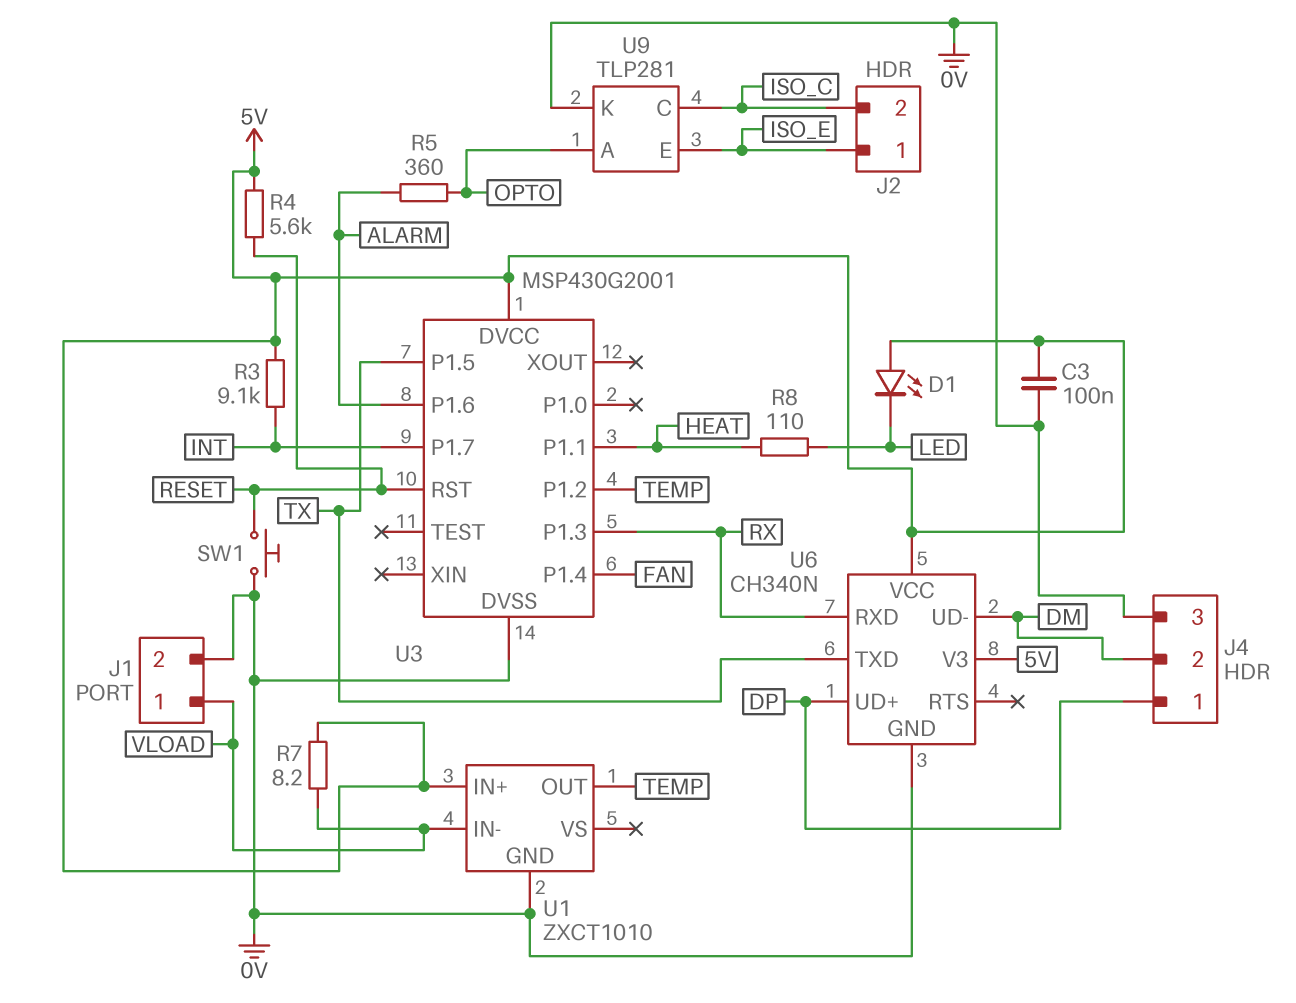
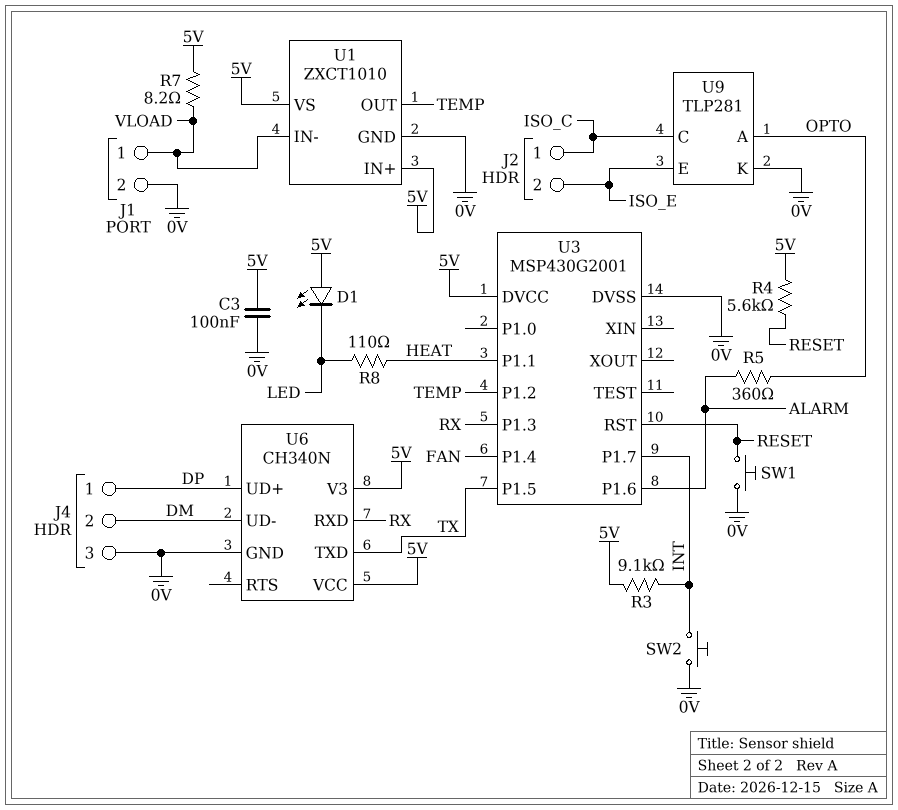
J2 pin 1: ISO_E -> ISO_C
J2 pin 2: ISO_C -> ISO_E
SW2: none -> button (0V, INT)
U1 pin VS: none -> 5V

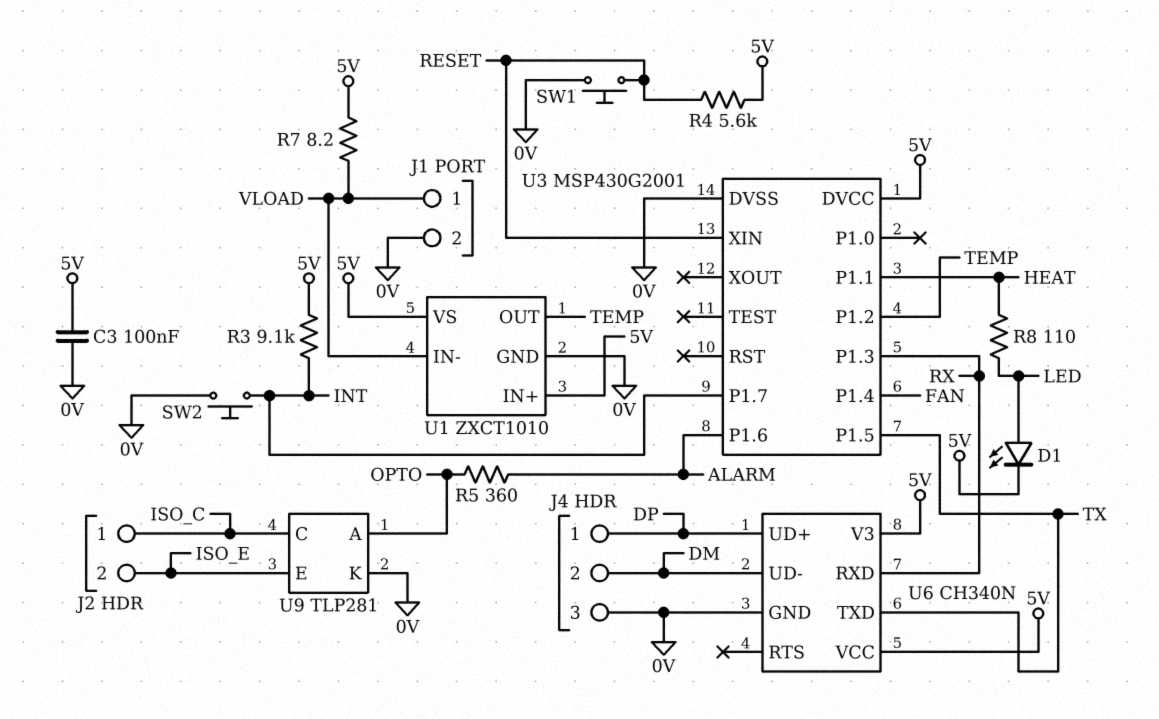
D1: LED (A 5V, K LED) -> LED (A LED, K 5V)
U3 pin RST: RESET -> none
U3 pin XIN: none -> RESET

